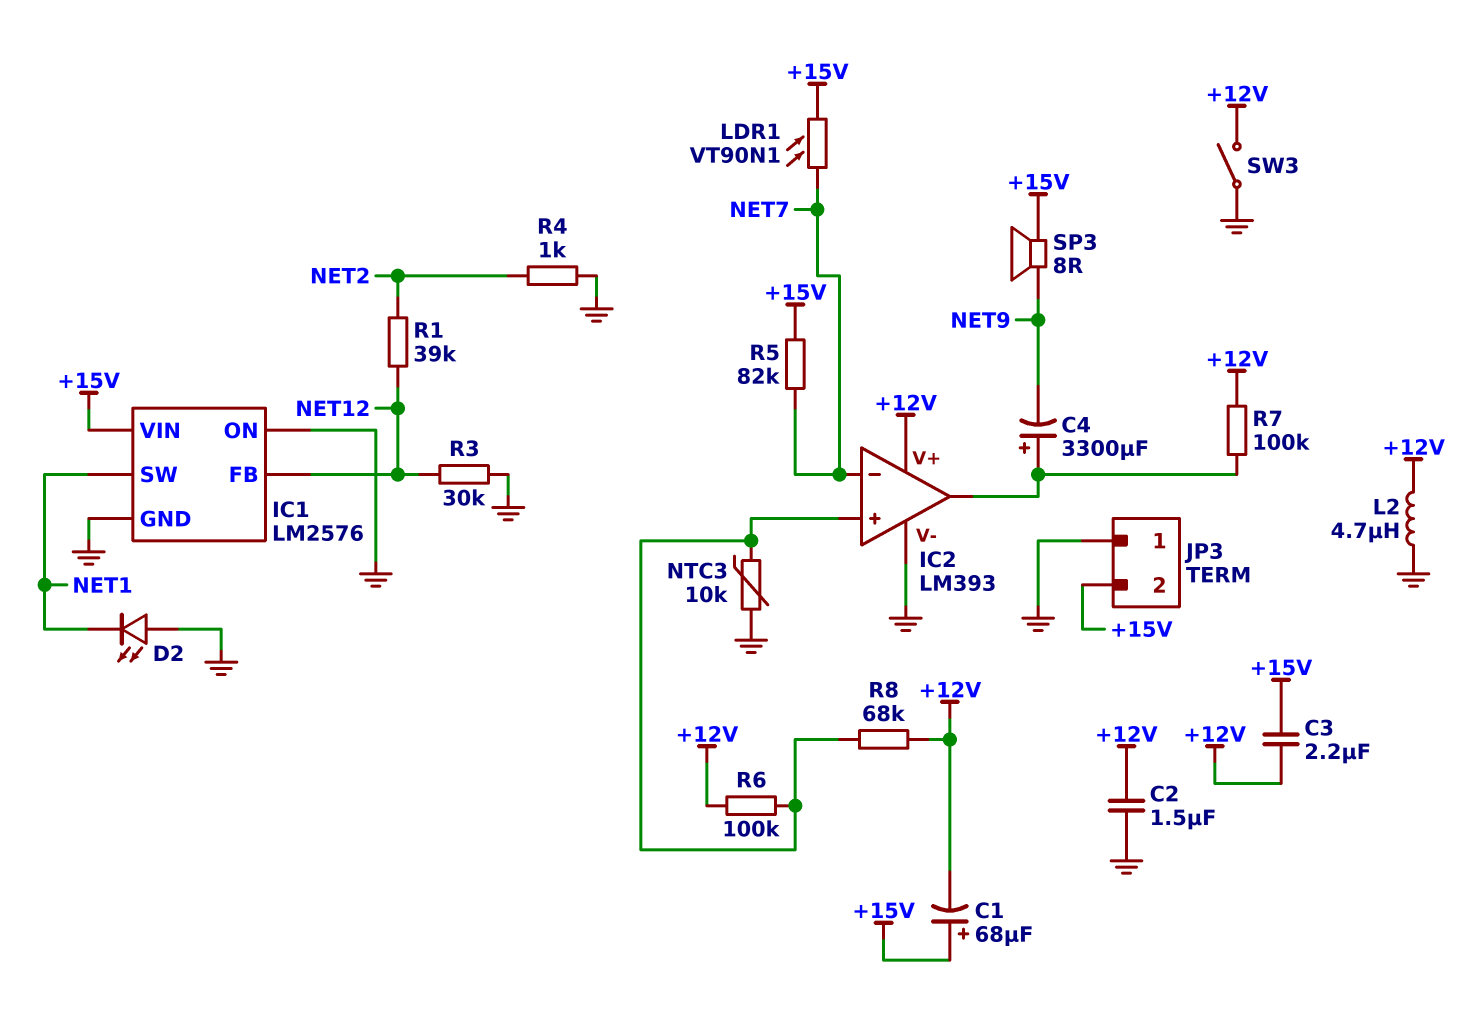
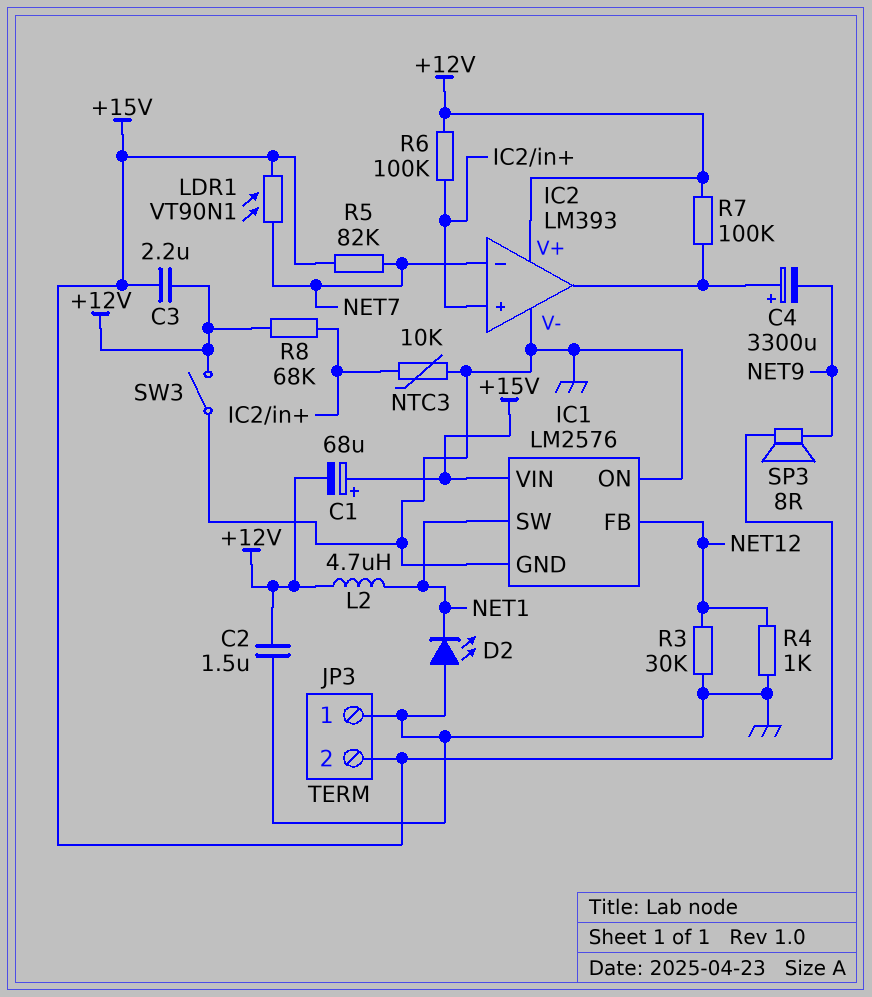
L2: 4.7uH (+12V, GND) -> 4.7uH (+12V, NET1)
R1: 39k (NET2, NET12) -> none
R4: 1k (GND, NET2) -> 1k (GND, NET12)

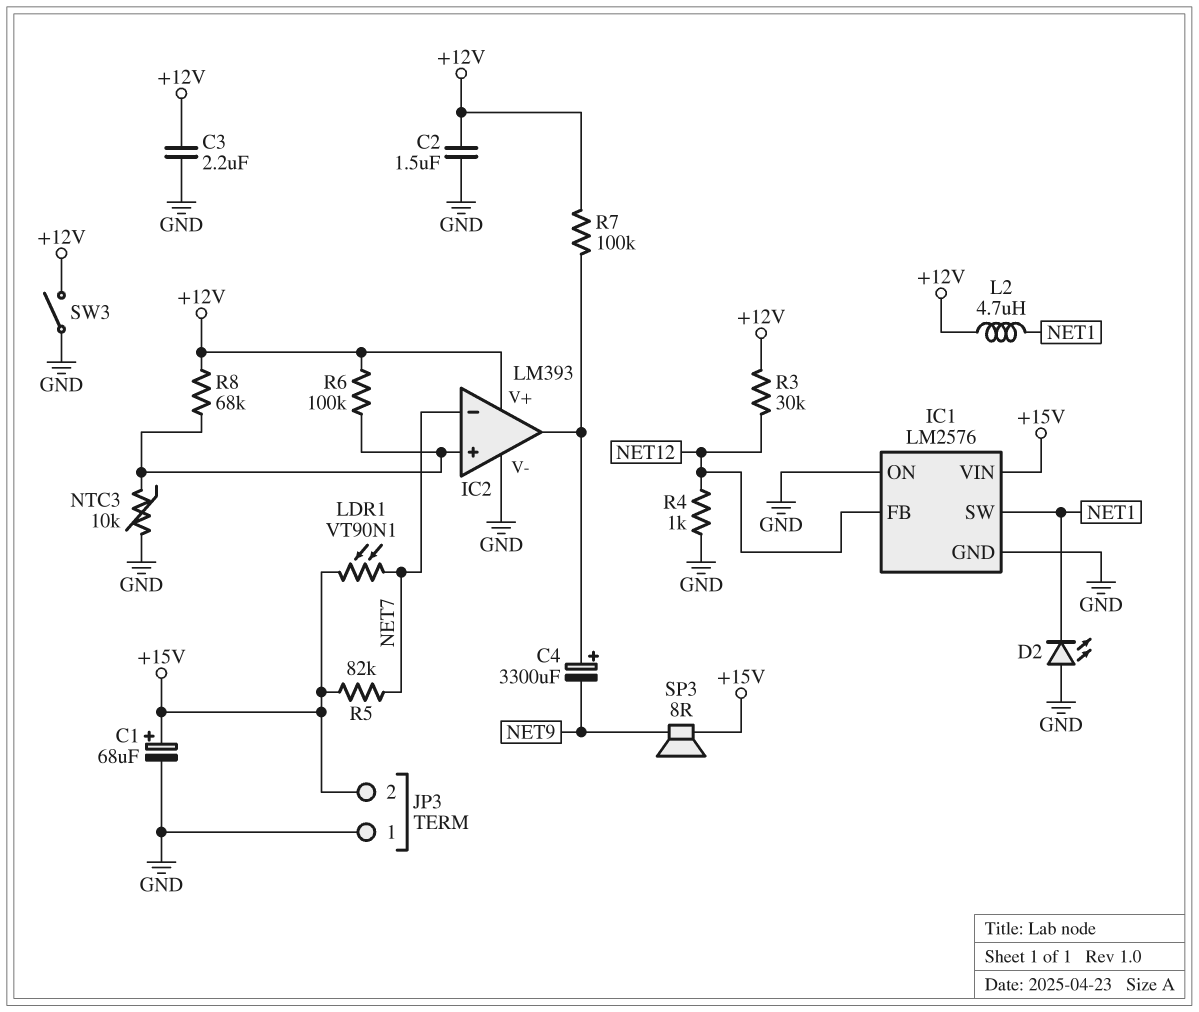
C1: 68uF (plus +15V, minus +12V) -> 68uF (plus +15V, minus GND)
C3: 2.2uF (+12V, +15V) -> 2.2uF (+12V, GND)
R3: 30k (GND, NET12) -> 30k (+12V, NET12)

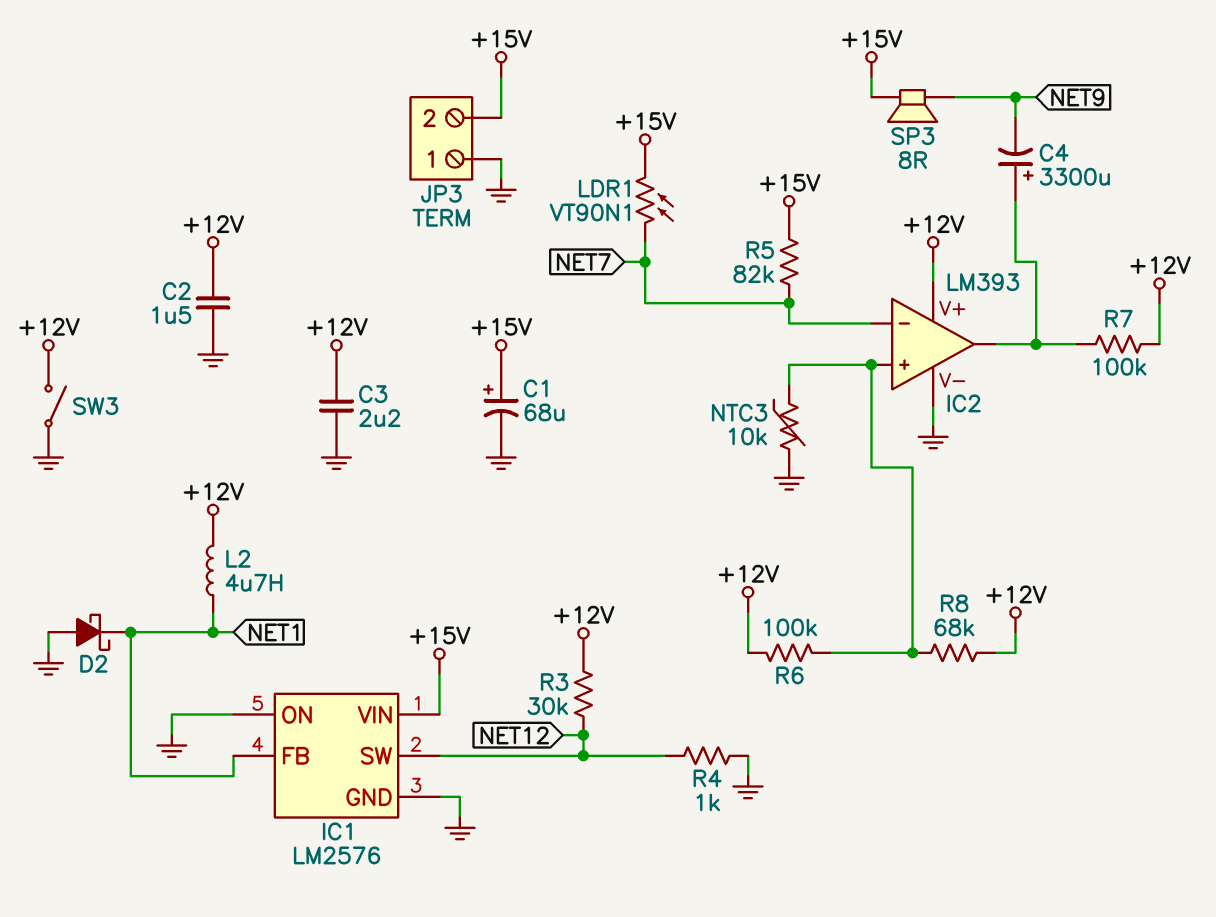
D2: LED (A GND, K NET1) -> schottky (A GND, K NET1)
IC1 pin FB: NET12 -> NET1
IC1 pin SW: NET1 -> NET12

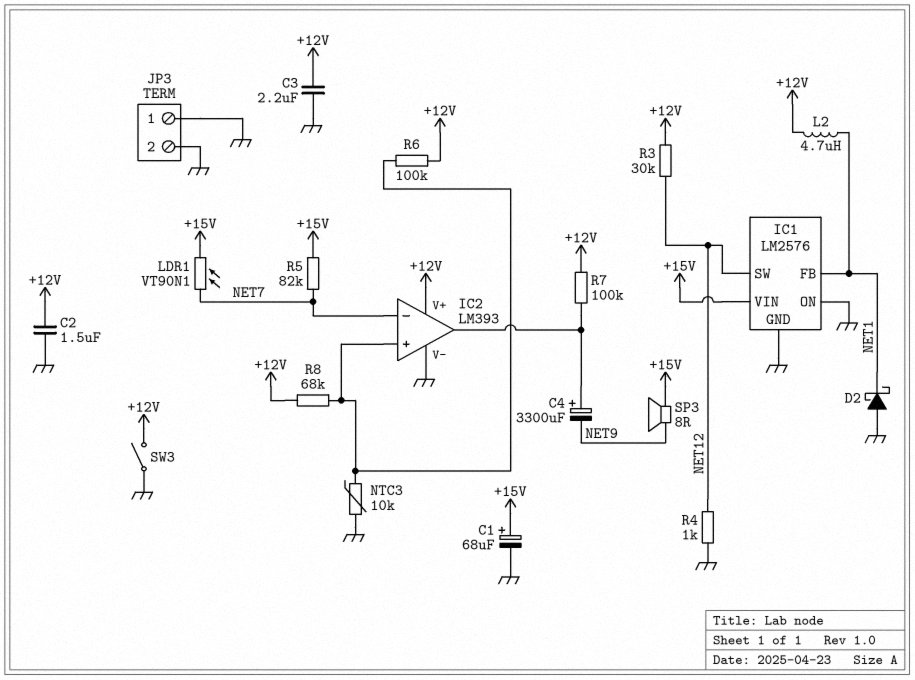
JP3 pin 2: +15V -> GND

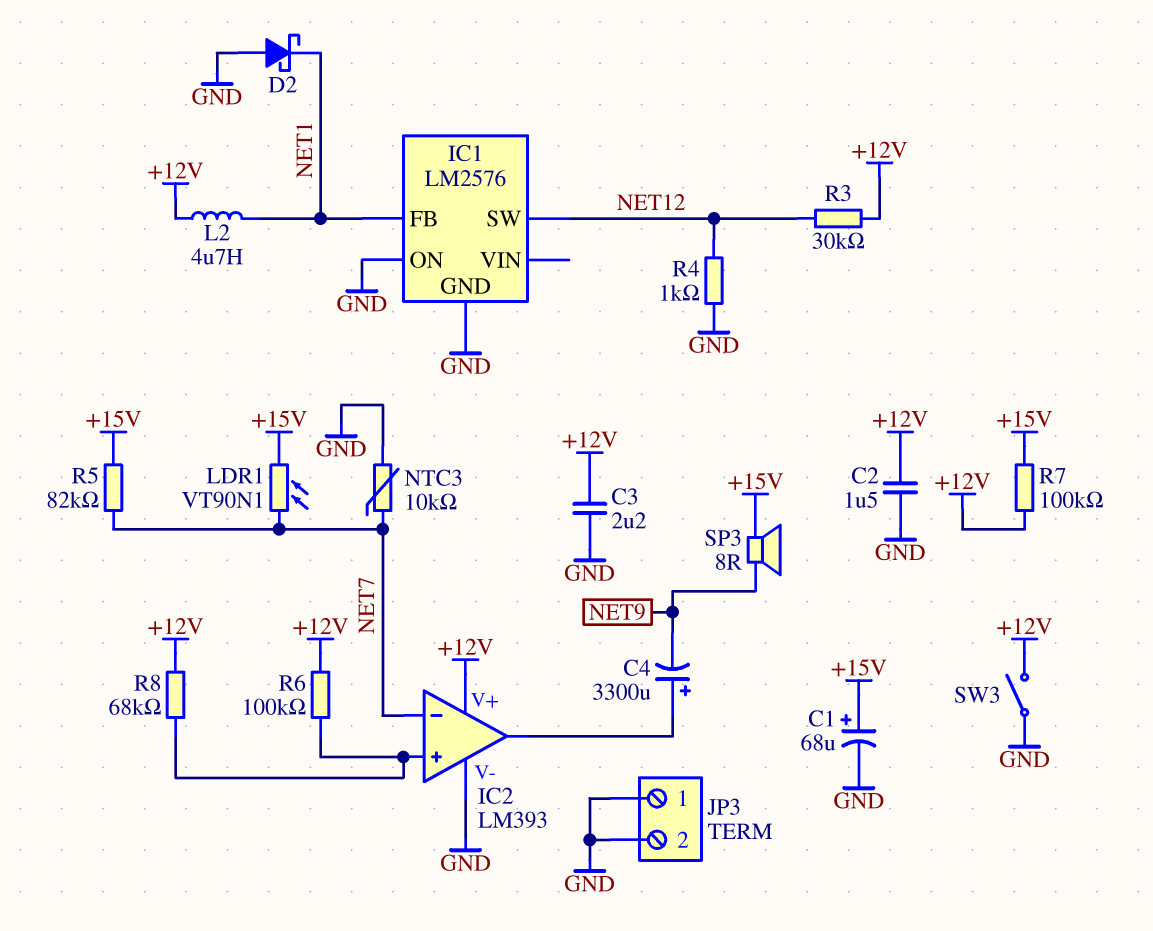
IC1 pin VIN: +15V -> none
NTC3: 10k (GND, IC2/in+) -> 10k (GND, NET7)
R7: 100k (+12V, IC2/out) -> 100k (+12V, +15V)

